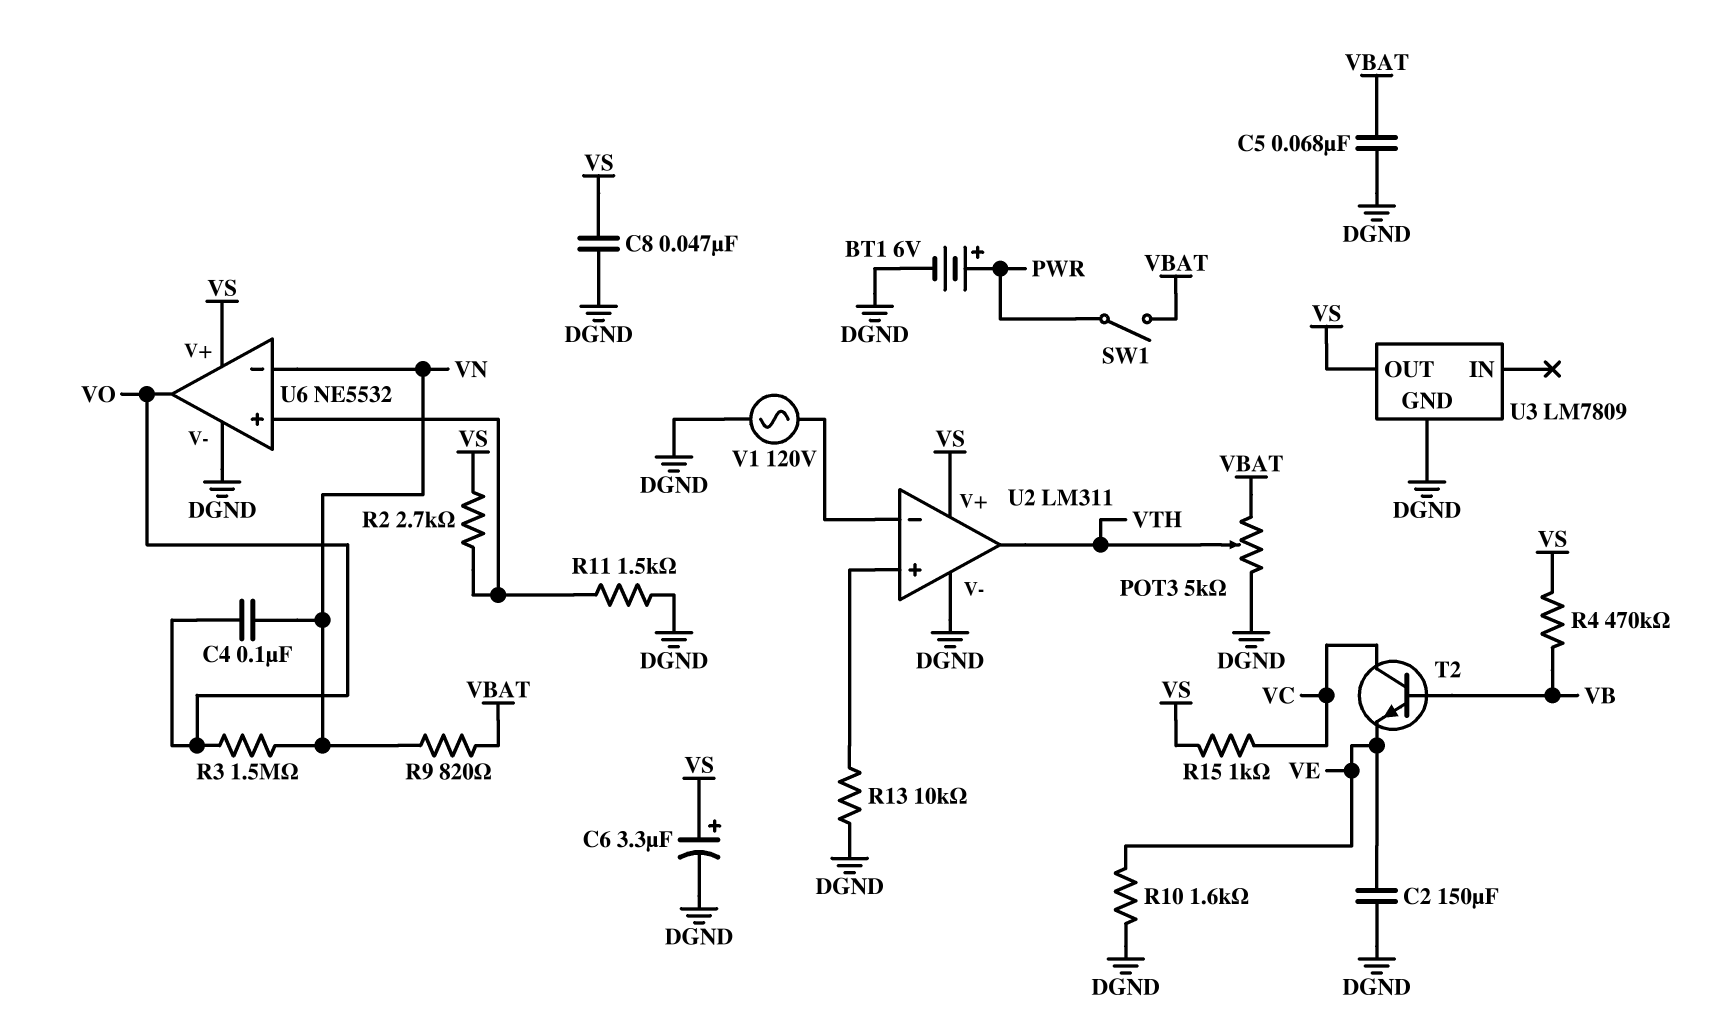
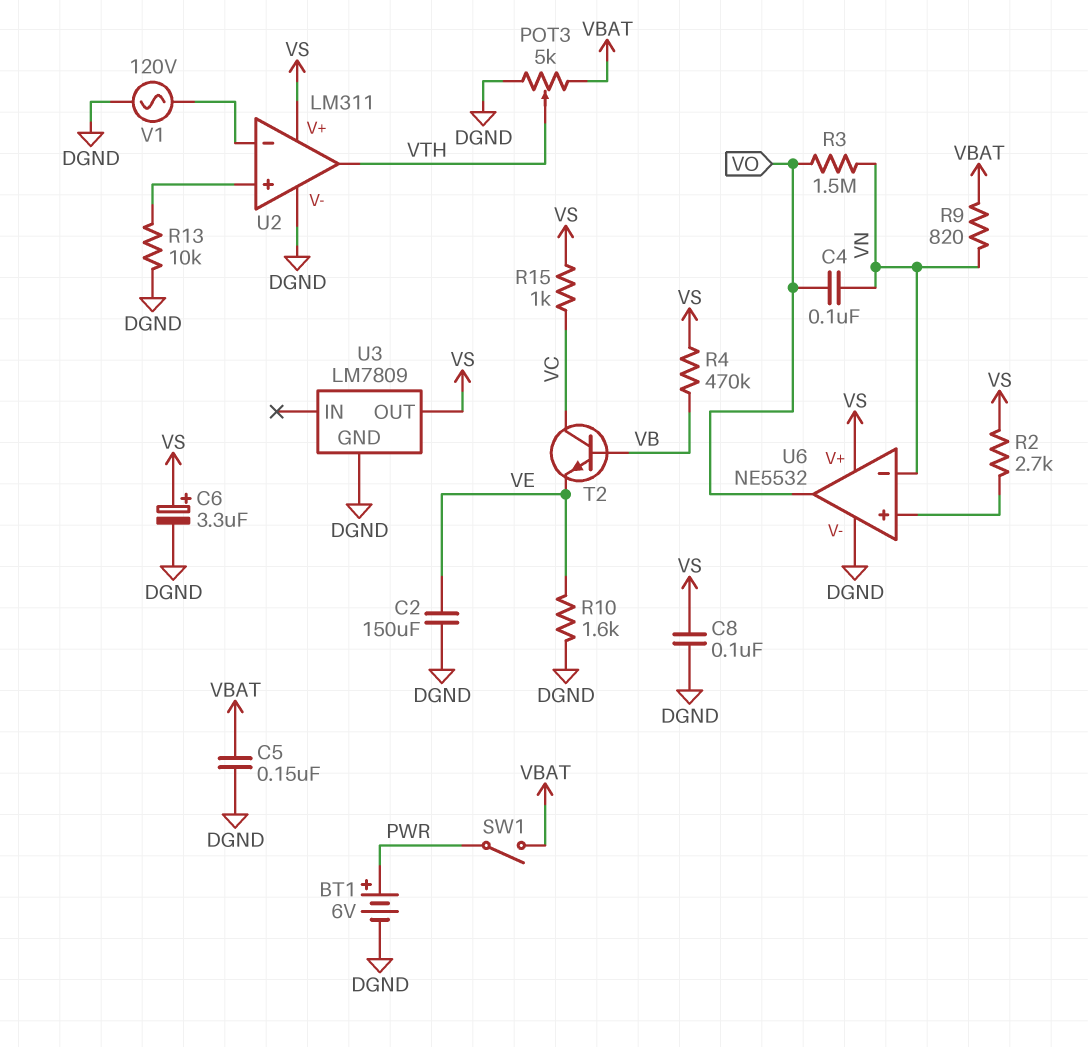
C5: 68nF (DGND, VBAT) -> 150nF (DGND, VBAT)
C8: 47nF (DGND, VS) -> 100nF (DGND, VS)
R11: 1.5k (DGND, U6/in+) -> none

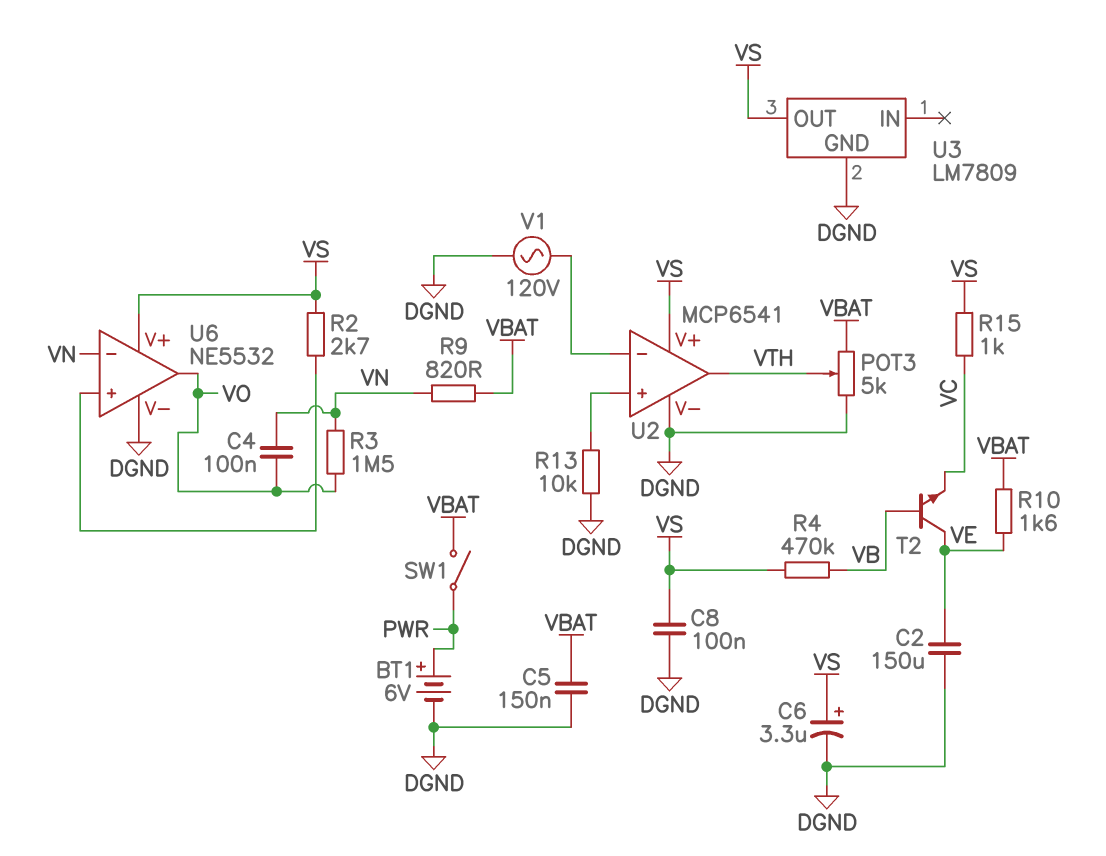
R10: 1.6k (DGND, VE) -> 1.6k (VBAT, VE)
T2: NPN (B VB, C VC, E VE) -> NPN (B VB, C VE, E VC)
U2: LM311 -> MCP6541

